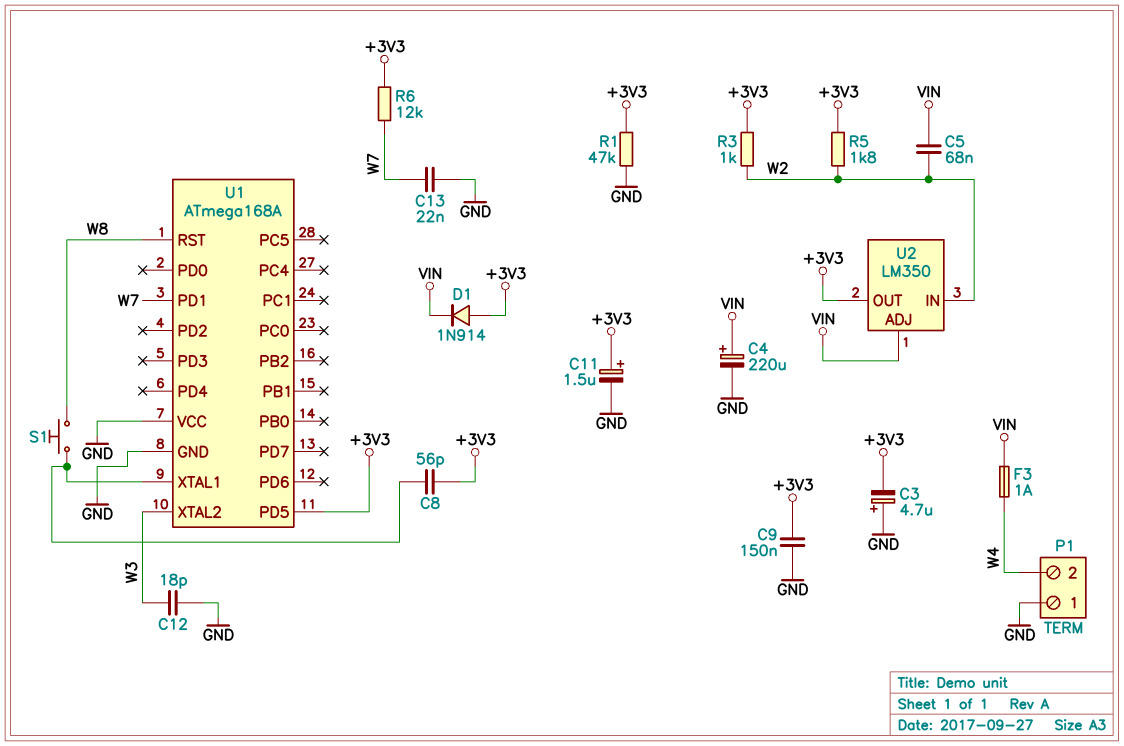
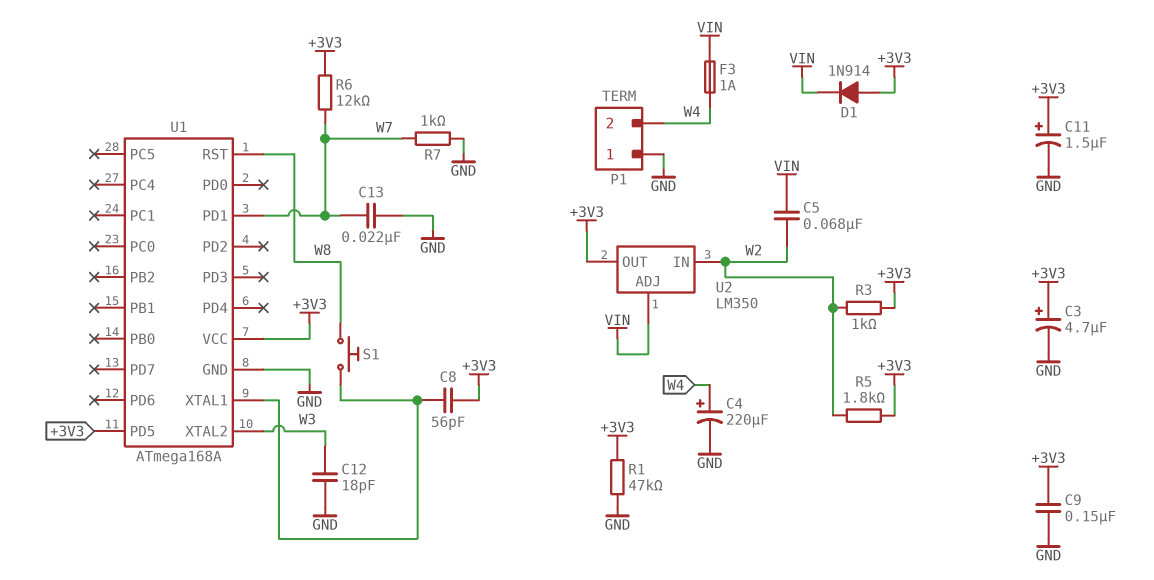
C3: 4.7uF (plus GND, minus +3V3) -> 4.7uF (plus +3V3, minus GND)
C4: 220uF (plus VIN, minus GND) -> 220uF (plus W4, minus GND)
R7: none -> 1k (GND, W7)
U1 pin VCC: GND -> +3V3

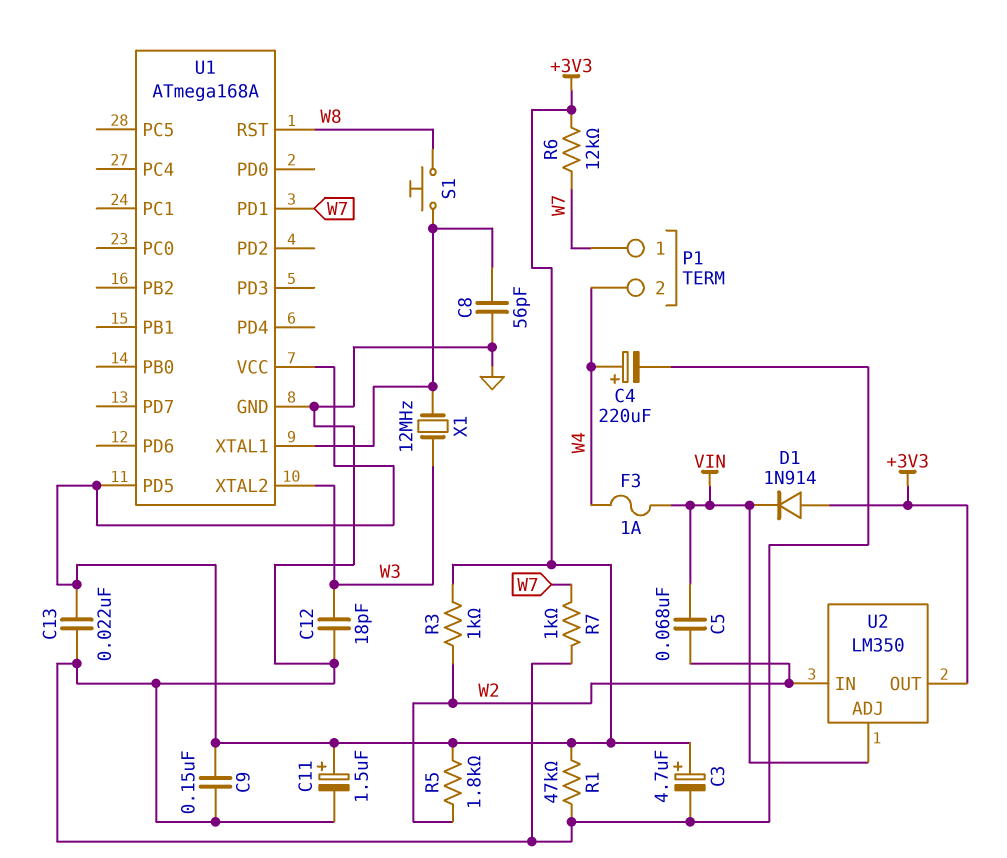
C8: 56pF (+3V3, U1/XTAL1) -> 56pF (GND, U1/XTAL1)
C13: 22nF (GND, W7) -> 22nF (+3V3, GND)
P1 pin 1: GND -> W7
X1: none -> 12MHz (U1/XTAL1, W3)

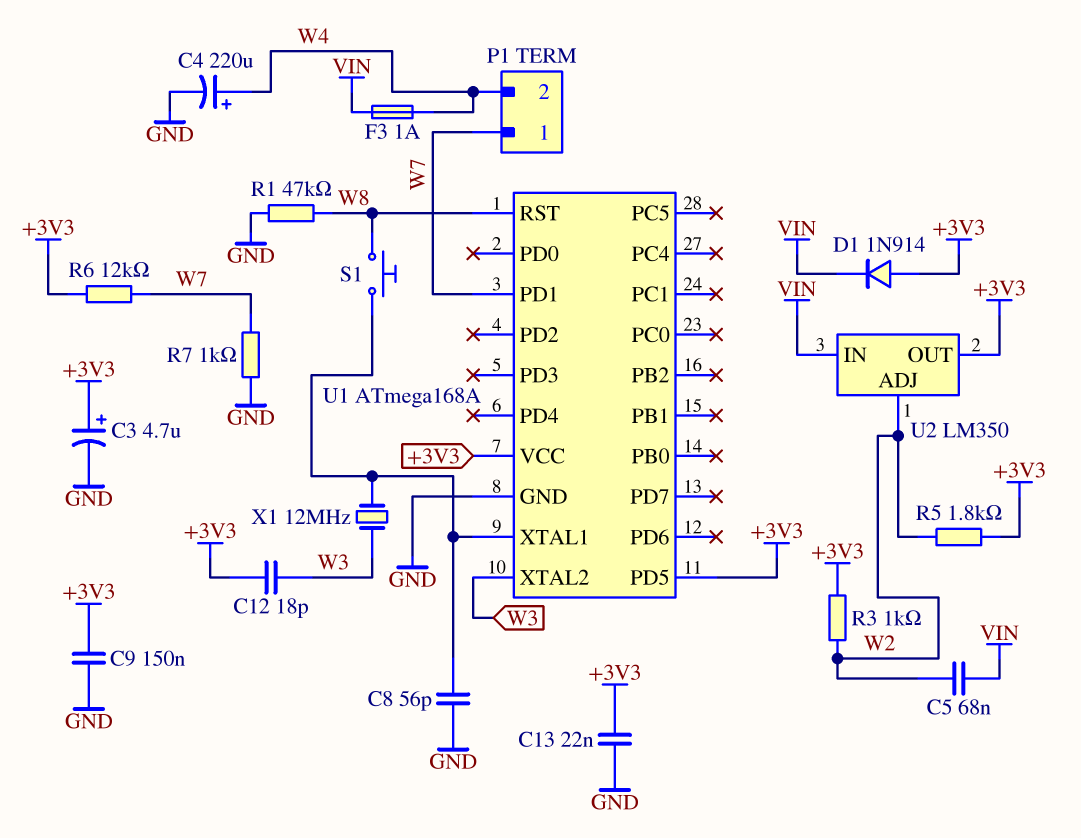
C11: 1.5uF (plus +3V3, minus GND) -> none
C12: 18pF (GND, W3) -> 18pF (+3V3, W3)
R1: 47k (+3V3, GND) -> 47k (GND, W8)
U2 pin ADJ: VIN -> W2
U2 pin IN: W2 -> VIN

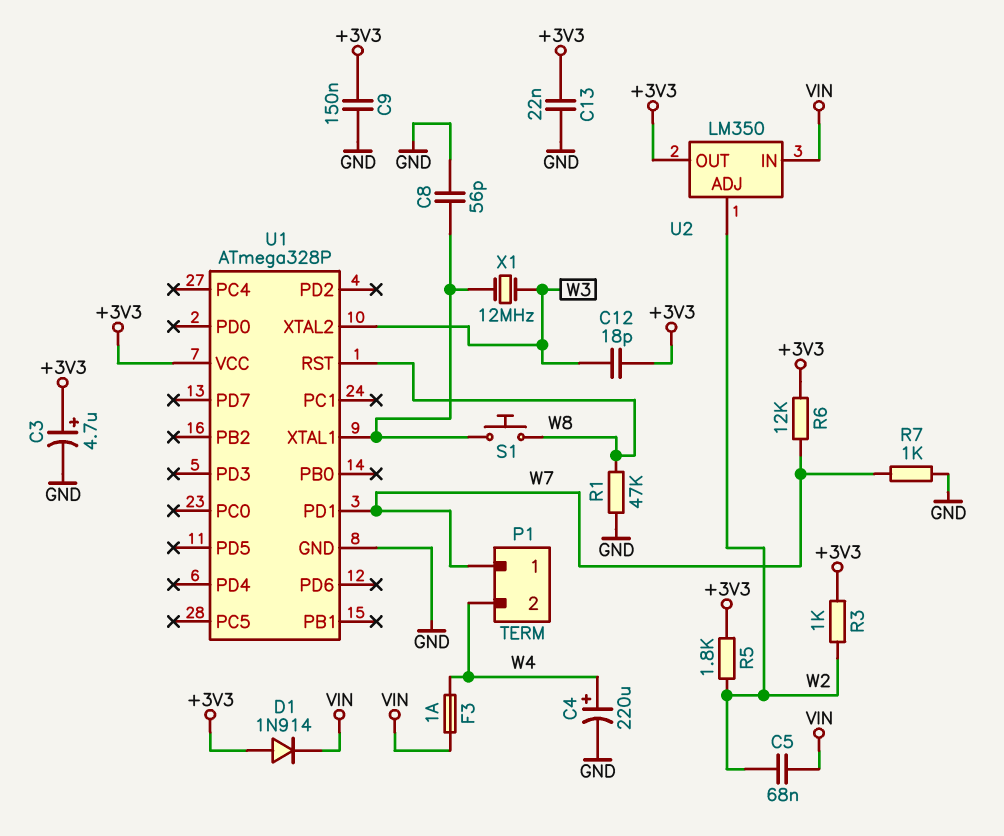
U1: ATmega168A -> ATmega328P
U1 pin PD5: +3V3 -> none

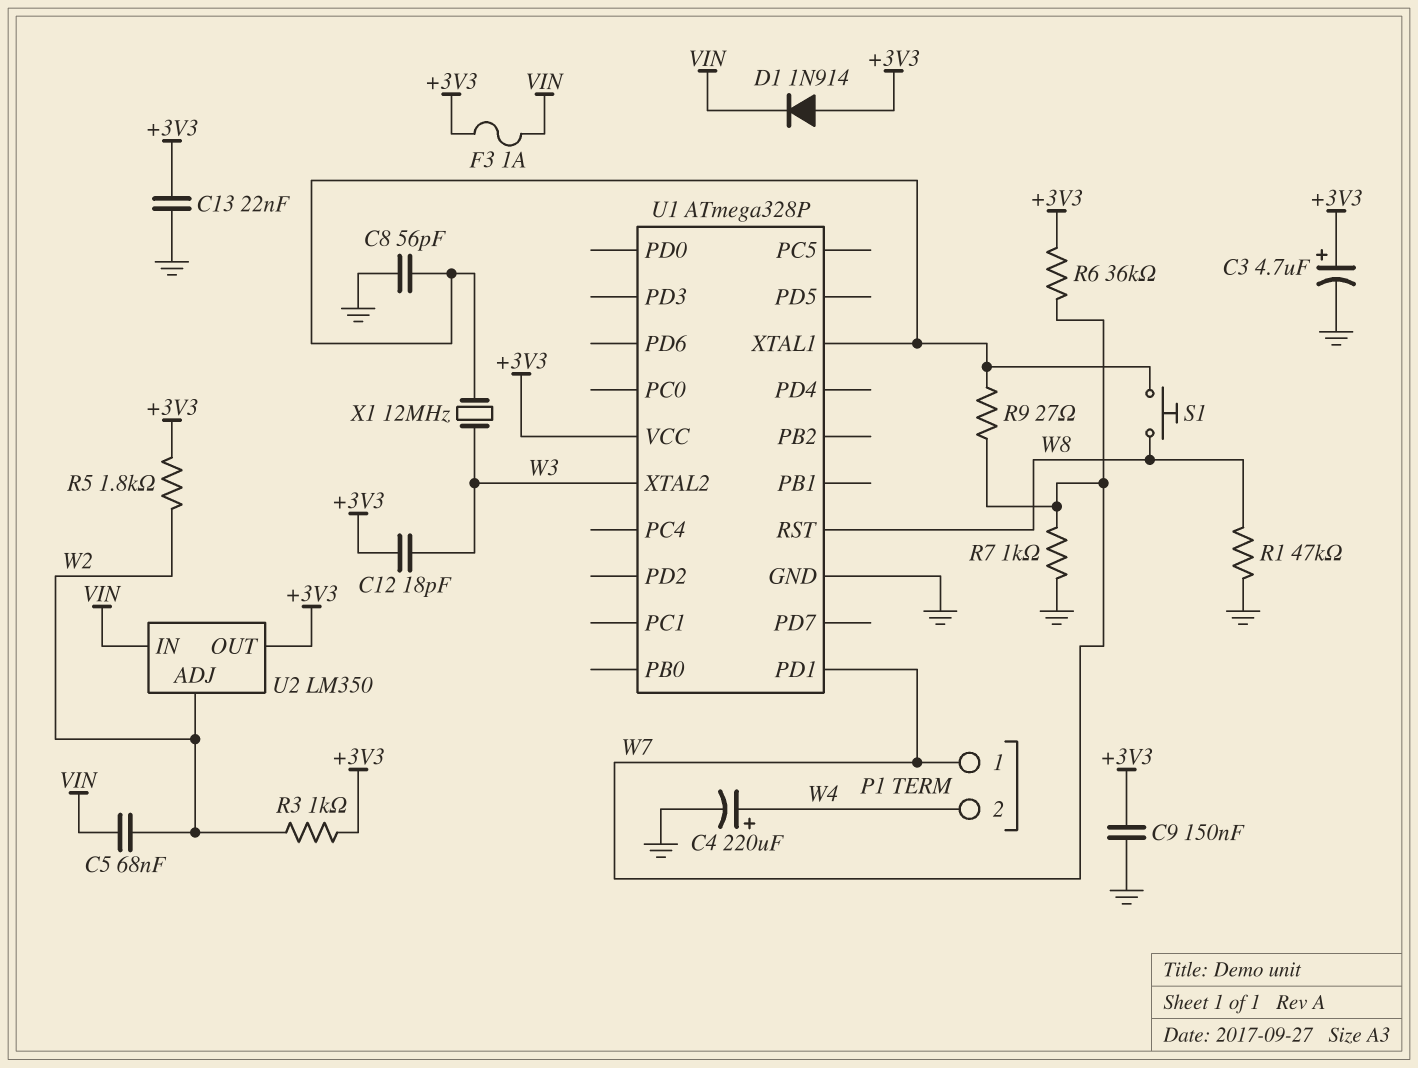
F3: 1A (VIN, W4) -> 1A (+3V3, VIN)
R6: 12k (+3V3, W7) -> 36k (+3V3, W7)
R9: none -> 27 (U1/XTAL1, W7)

